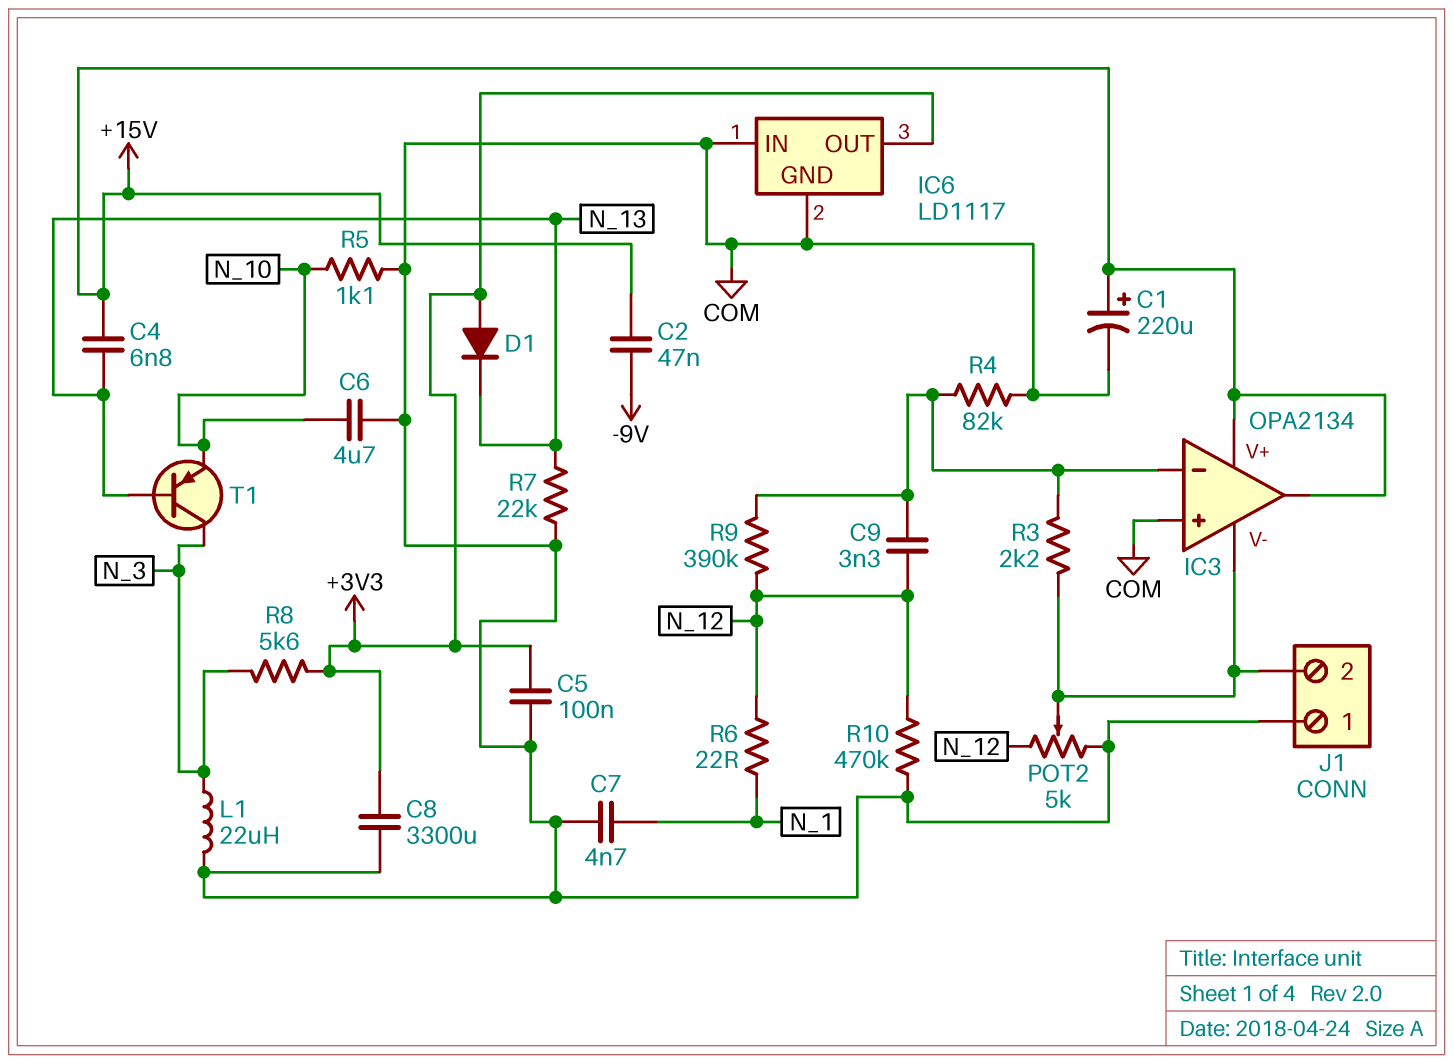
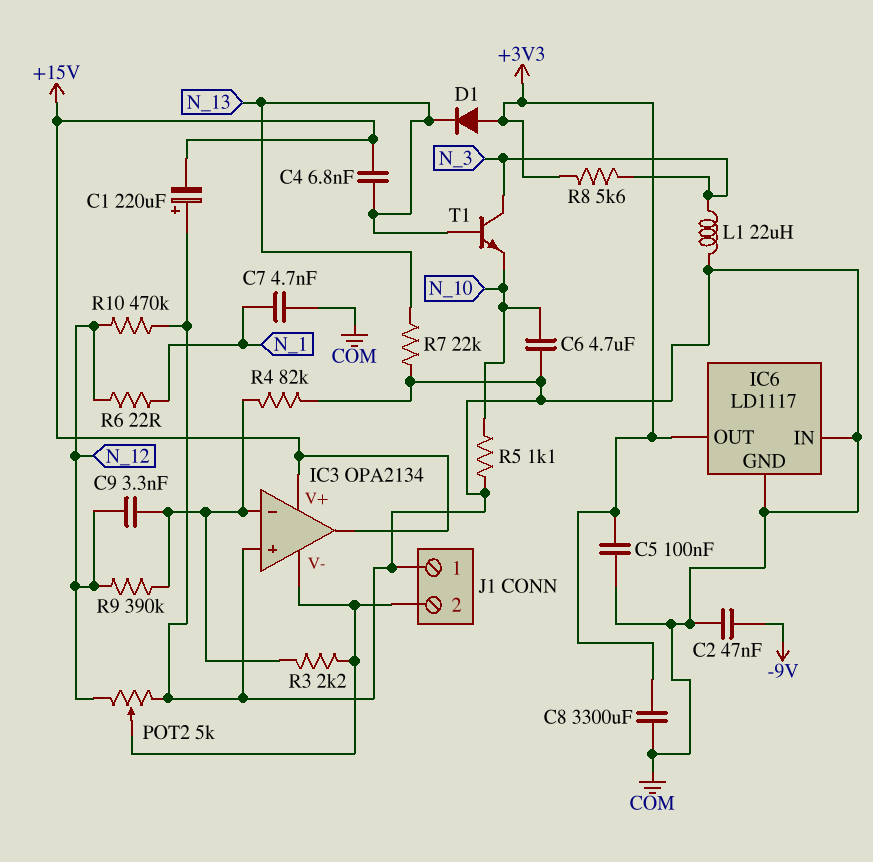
C1: 220uF (plus +15V, minus COM) -> 220uF (plus COM, minus +15V)
C2: 47nF (+15V, -9V) -> 47nF (-9V, COM)
T1: PNP (B N_13, C N_3, E N_10) -> NPN (B N_13, C N_3, E N_10)

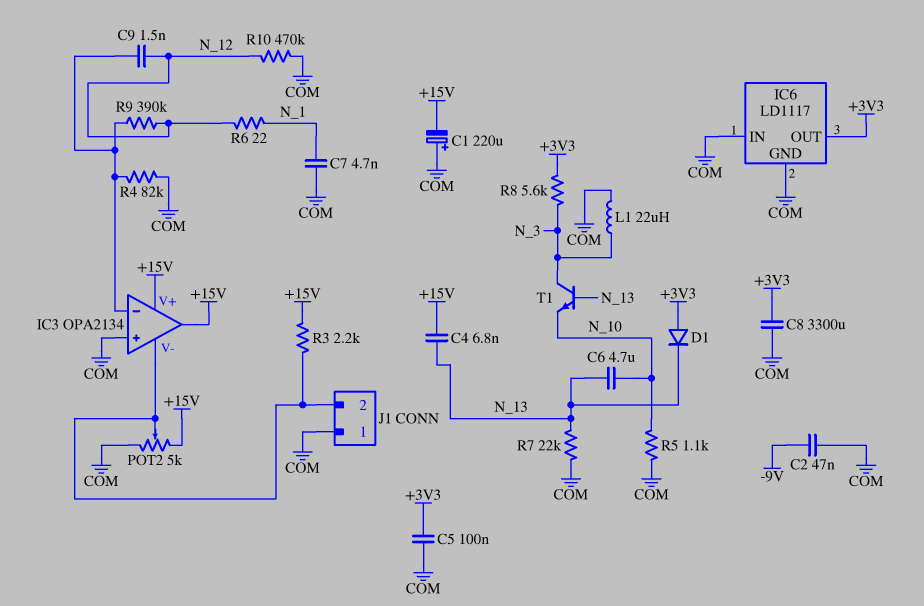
C6: 4.7uF (COM, N_10) -> 4.7uF (N_10, N_13)
C9: 3.3nF (IC3/in-, N_12) -> 1.5nF (IC3/in-, N_12)
POT2: 5k (COM, N_12, wiper IC3/V-) -> 5k (+15V, COM, wiper IC3/V-)
R3: 2.2k (IC3/V-, IC3/in-) -> 2.2k (+15V, IC3/V-)

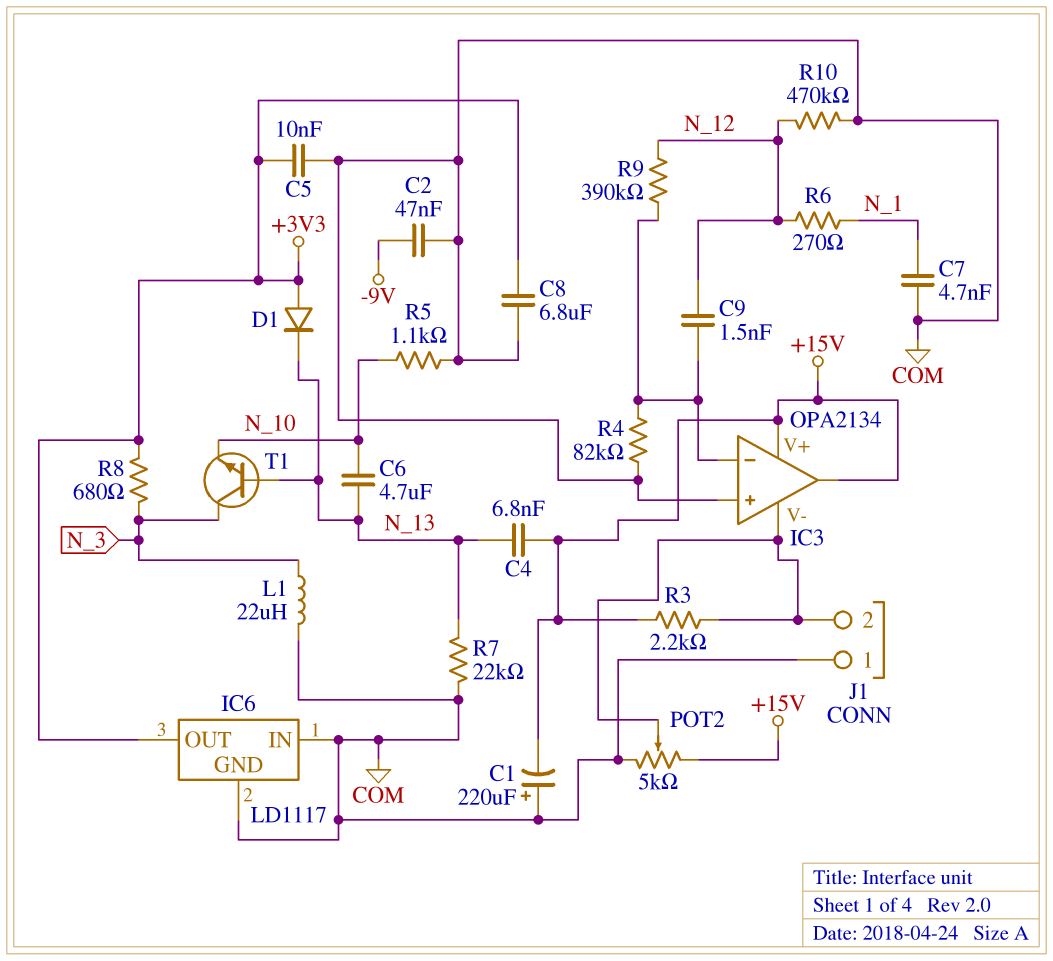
C5: 100nF (+3V3, COM) -> 10nF (+3V3, COM)
C8: 3300uF (+3V3, COM) -> 6.8uF (+3V3, COM)
R6: 22 (N_1, N_12) -> 270 (N_1, N_12)
R8: 5.6k (+3V3, N_3) -> 680 (+3V3, N_3)

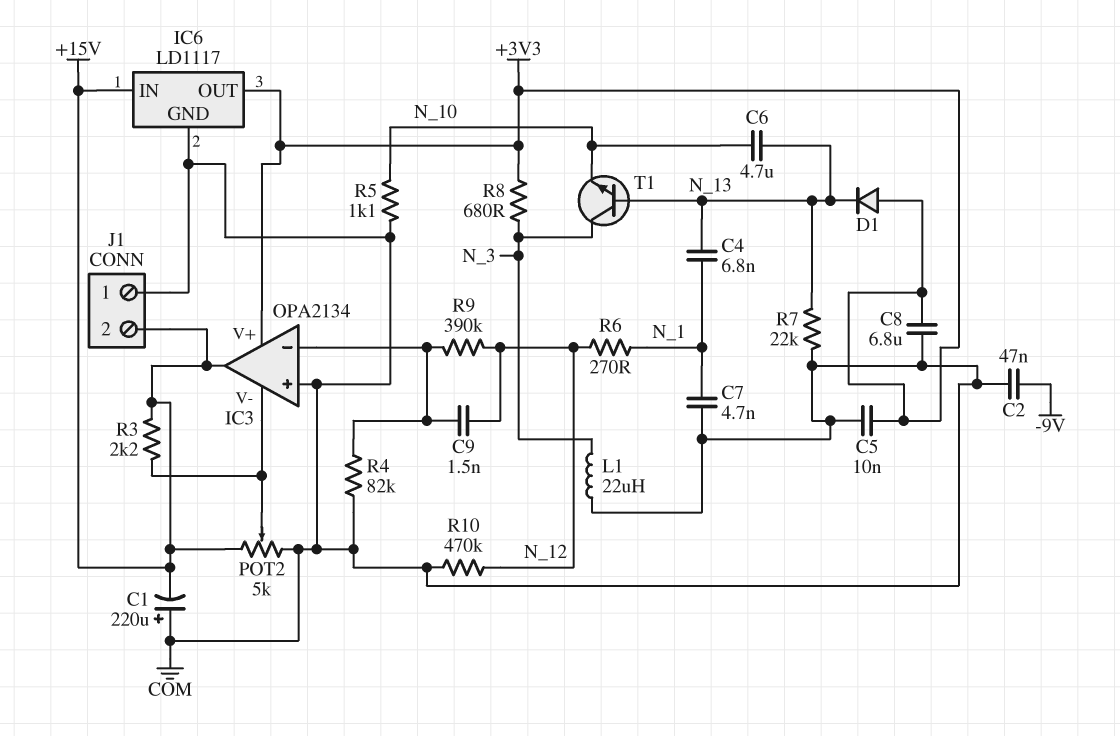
C4: 6.8nF (+15V, N_13) -> 6.8nF (N_1, N_13)
IC3 pin V+: +15V -> +3V3
IC6 pin IN: COM -> +15V
J1 pin 2: IC3/V- -> +15V

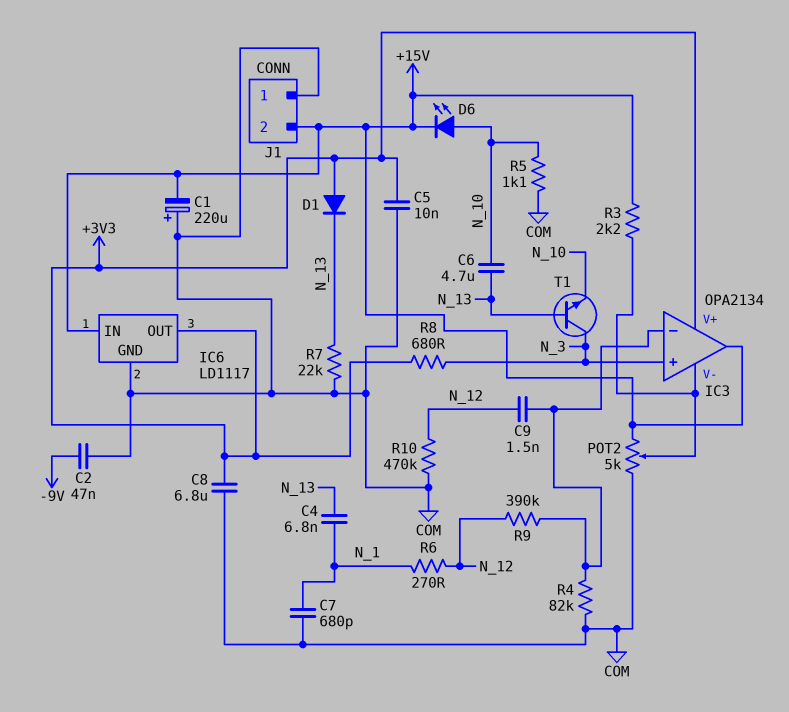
C7: 4.7nF (COM, N_1) -> 680pF (COM, N_1)
D6: none -> LED (A N_10, K +15V)
IC3 pin in+: COM -> N_3
L1: 22uH (COM, N_3) -> none

